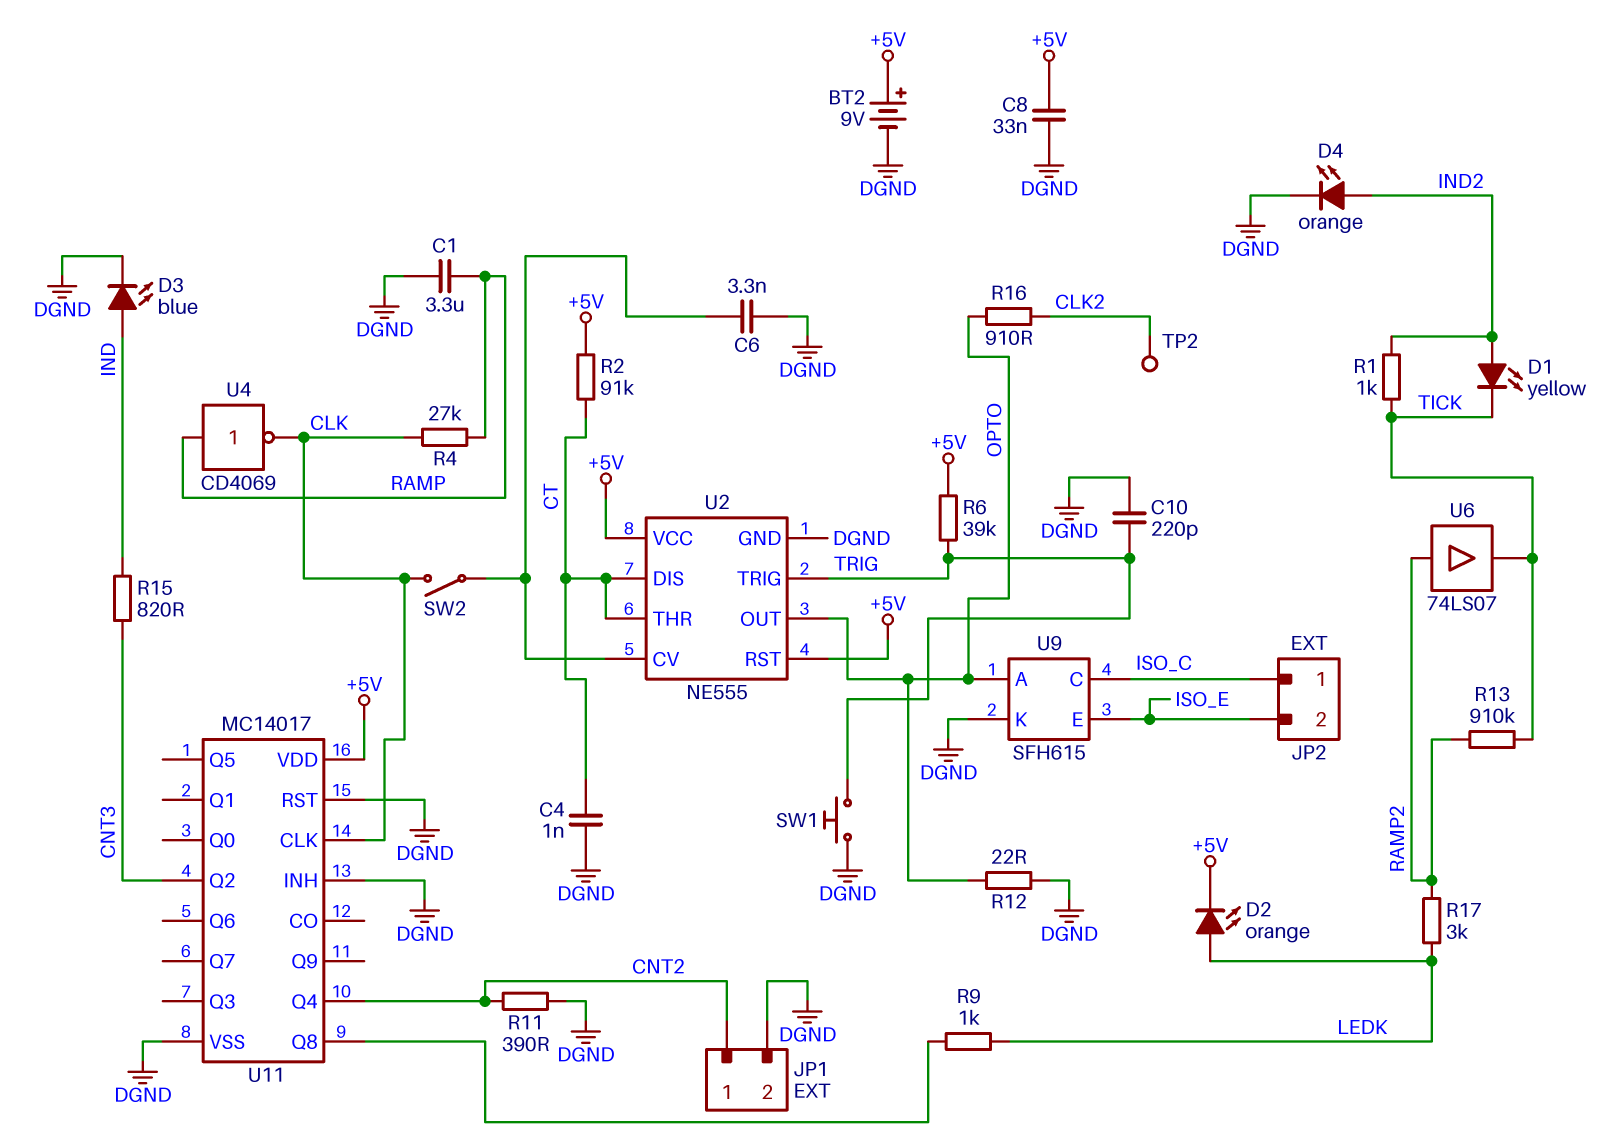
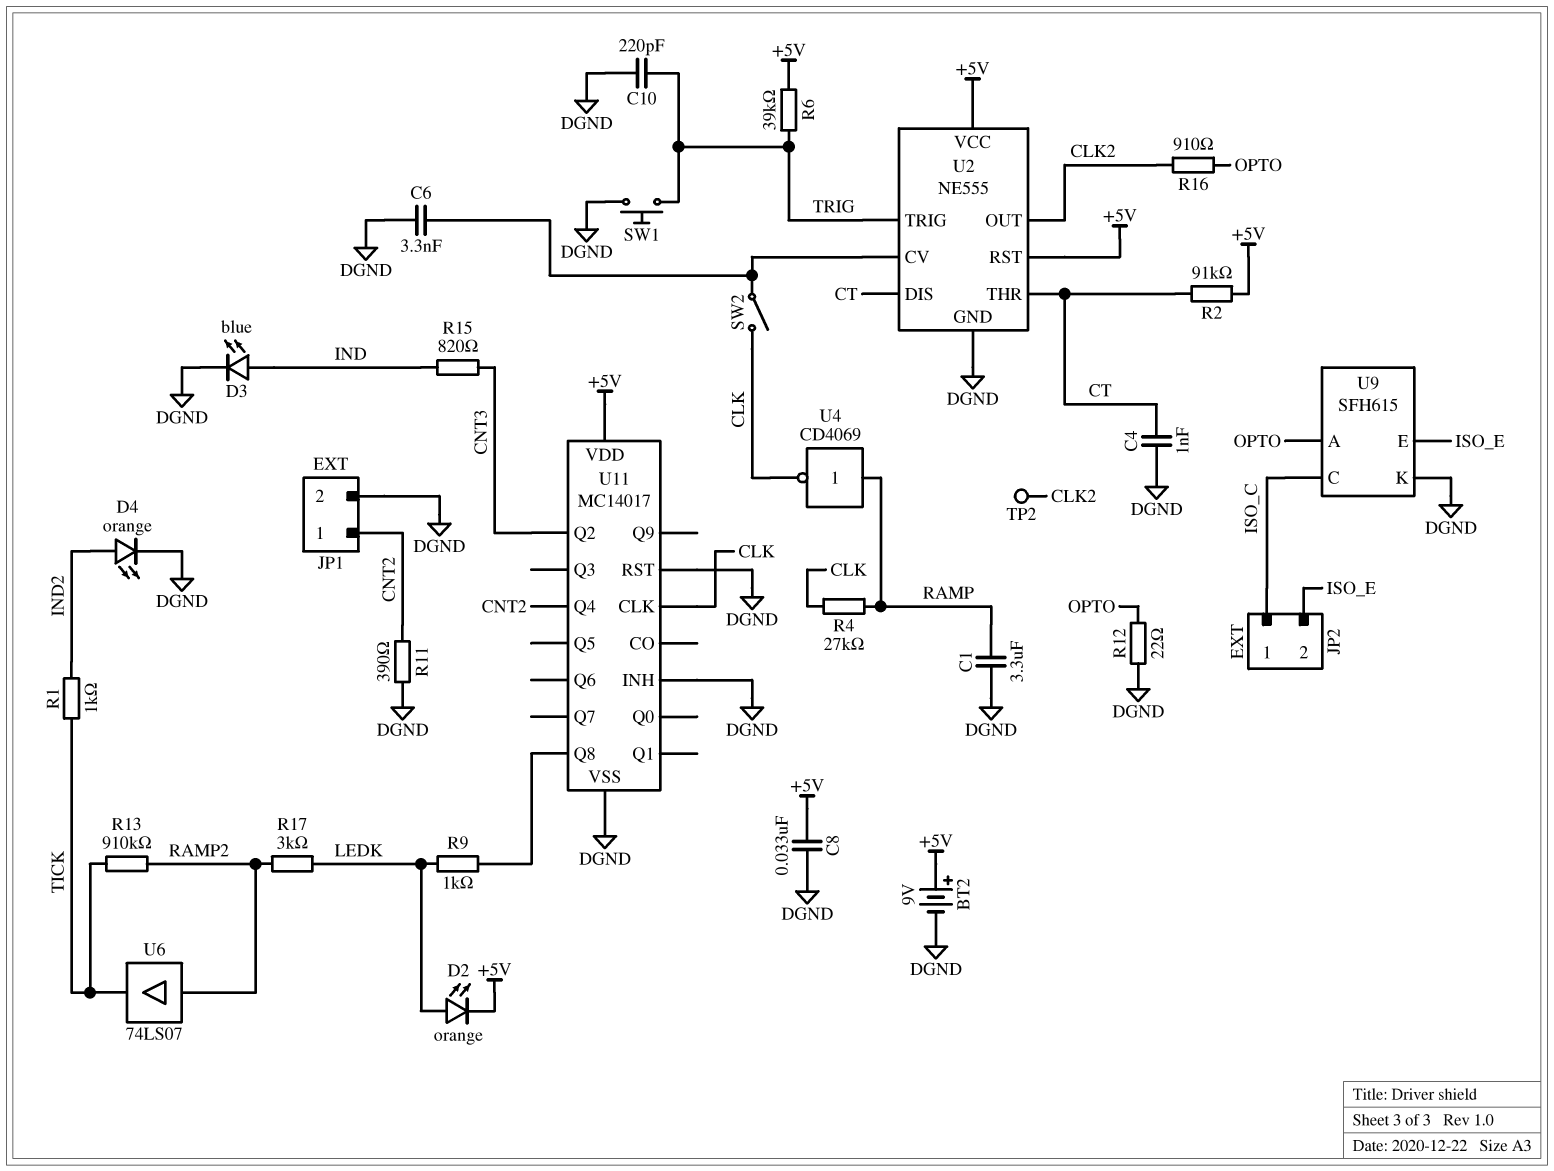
D1: LED yellow (A IND2, K TICK) -> none
U2 pin OUT: OPTO -> CLK2

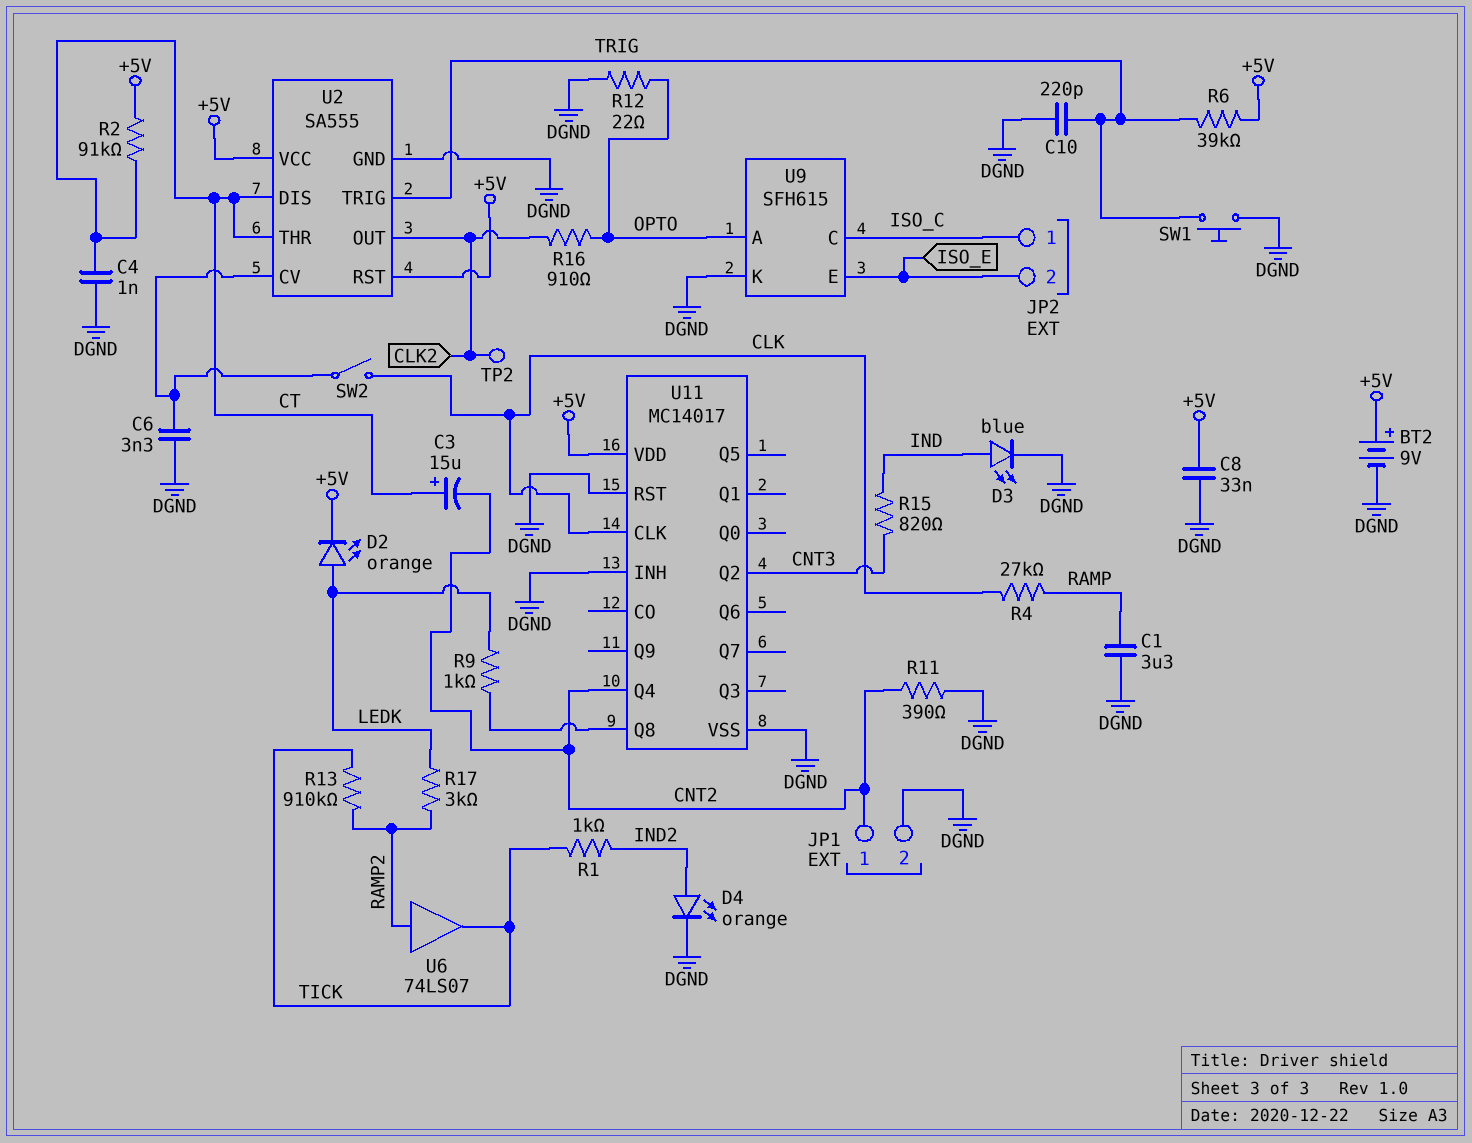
C3: none -> 15uF (plus CT, minus CNT2)
U2: NE555 -> SA555
U4: NOT CD4069 (in RAMP, out CLK) -> none

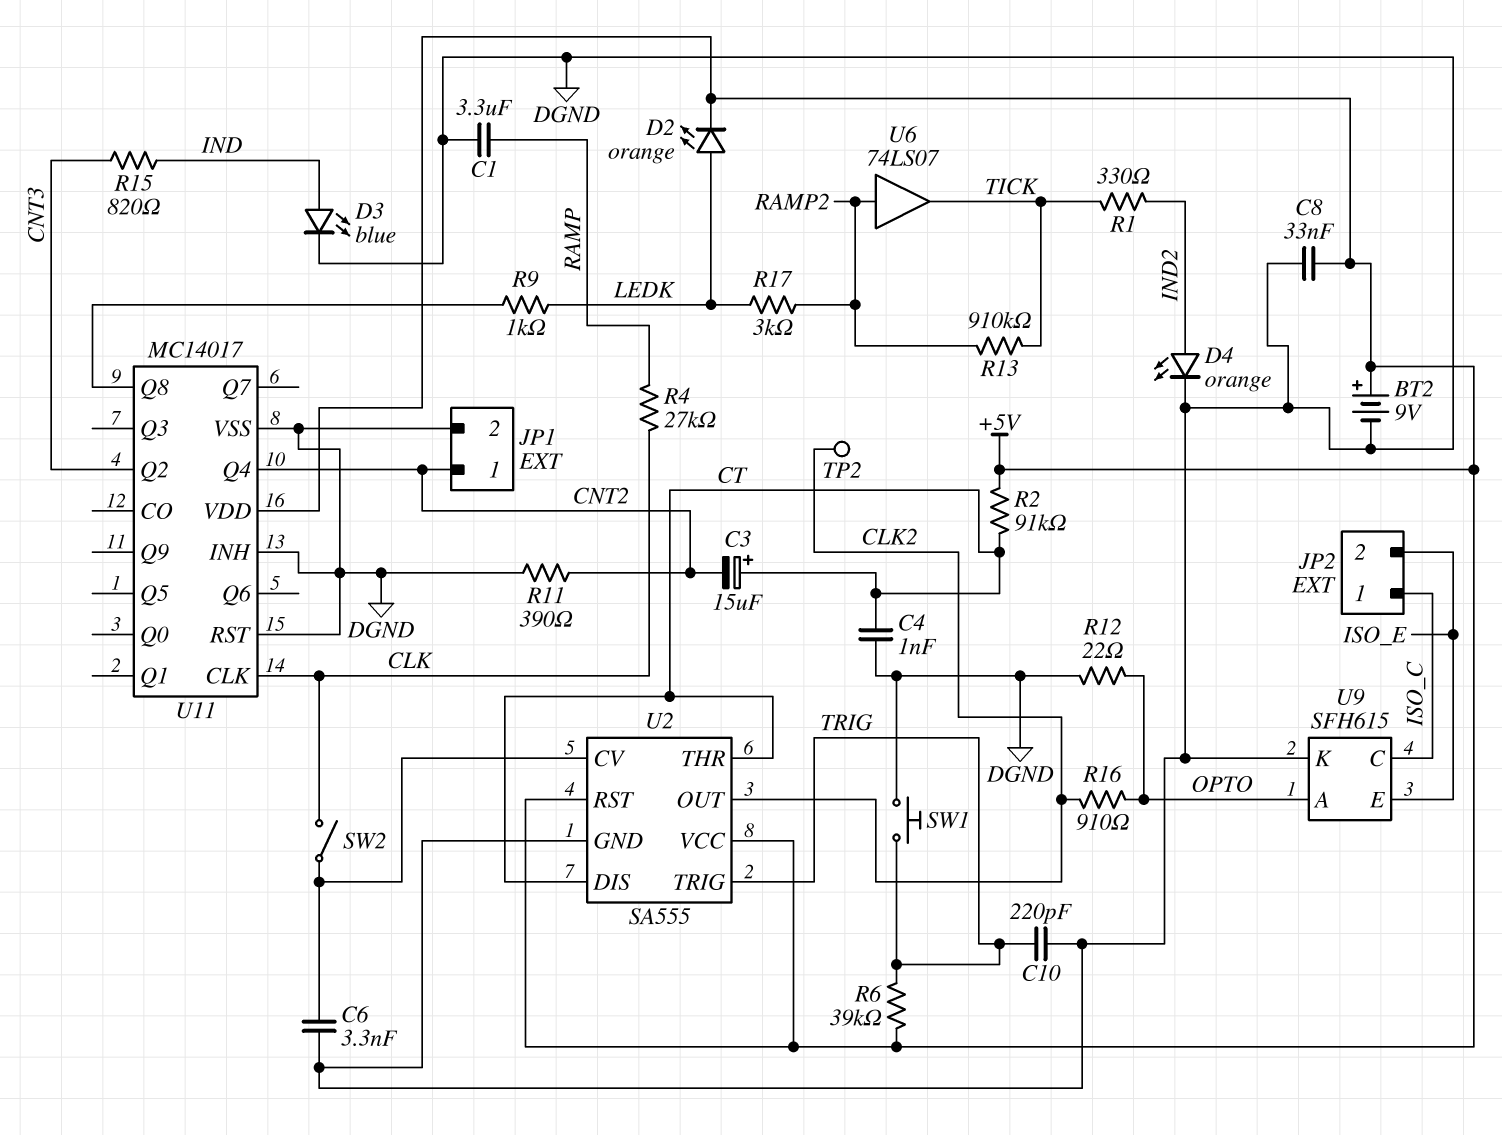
R1: 1k (IND2, TICK) -> 330 (IND2, TICK)

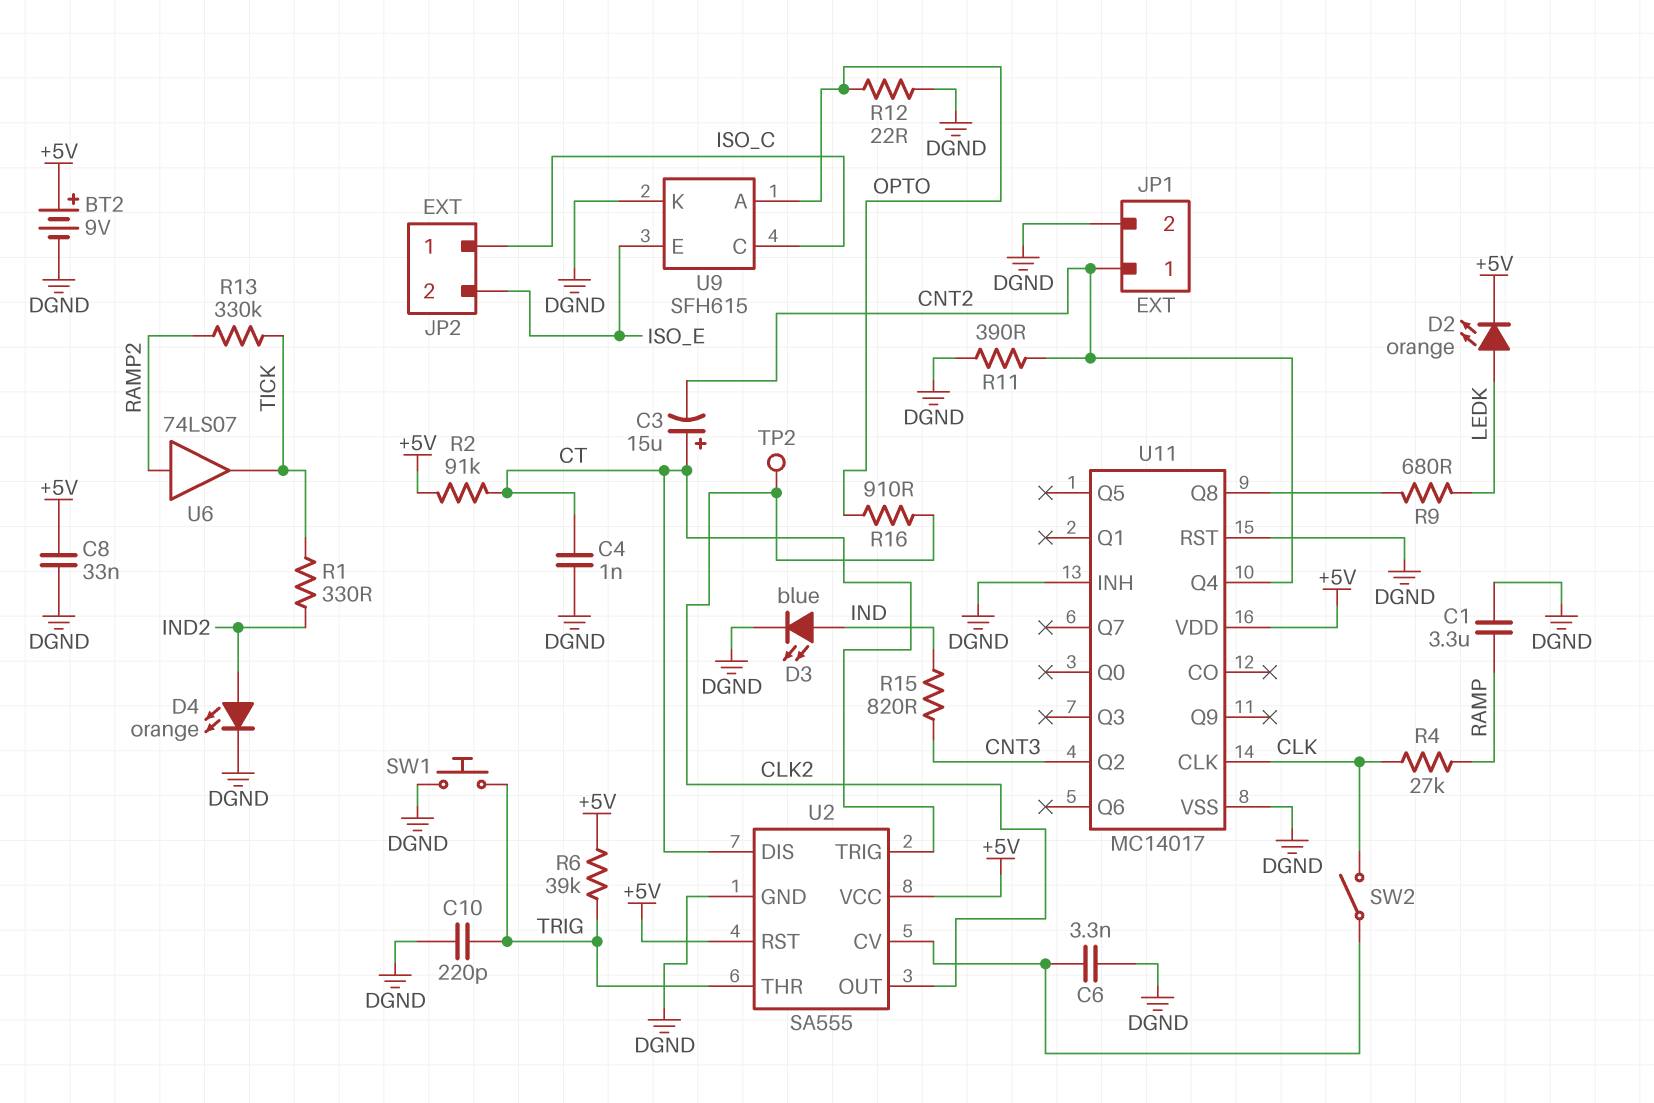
R9: 1k (LEDK, U11/Q8) -> 680 (LEDK, U11/Q8)
R13: 910k (RAMP2, TICK) -> 330k (RAMP2, TICK)
R17: 3k (LEDK, RAMP2) -> none
U2 pin THR: CT -> TRIG
U2 pin TRIG: TRIG -> CT

